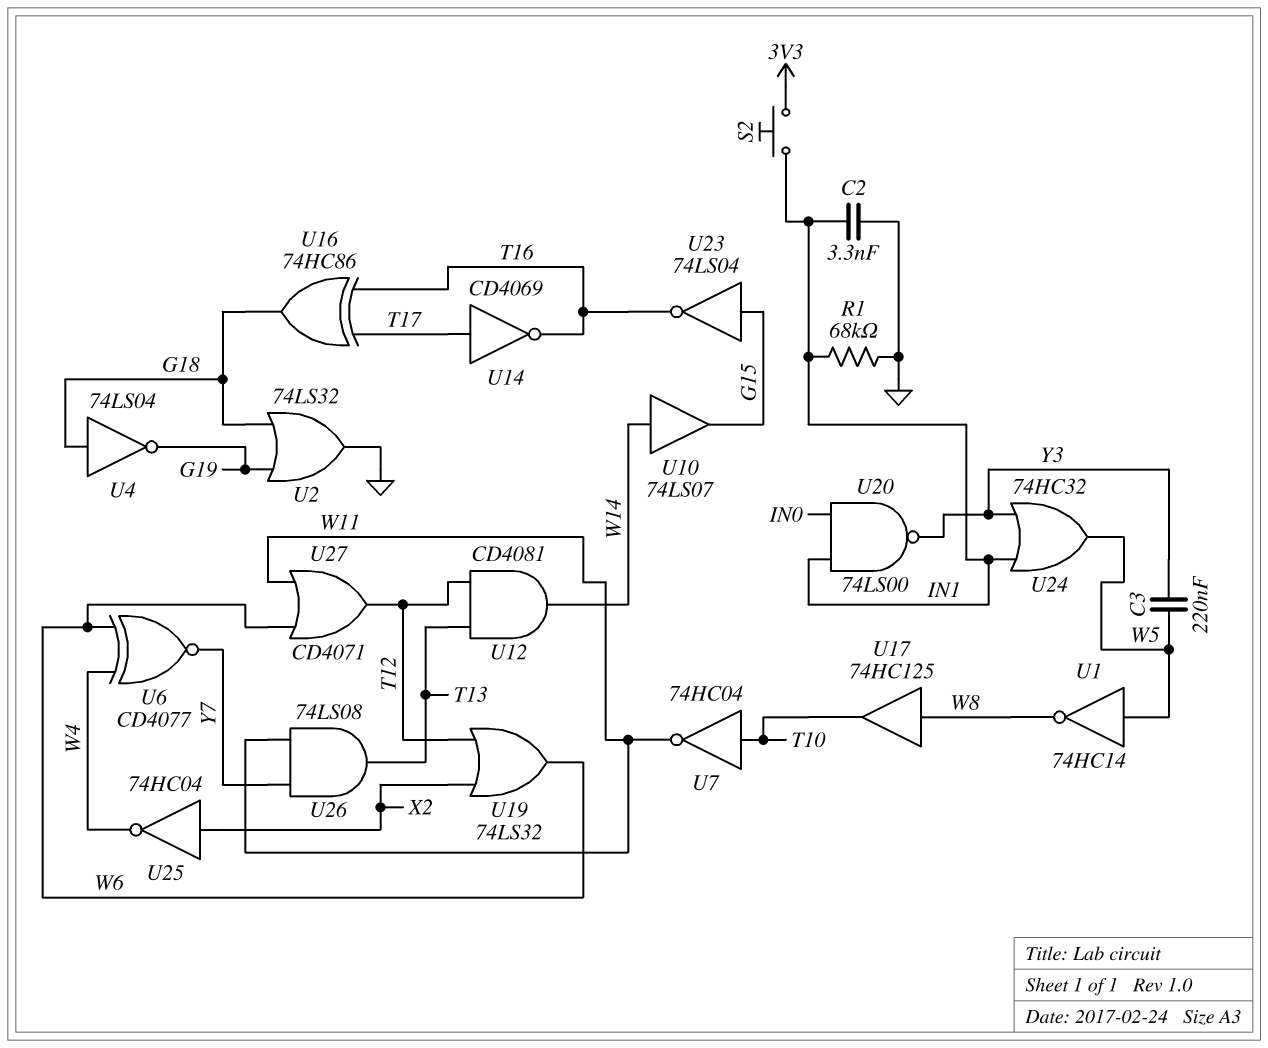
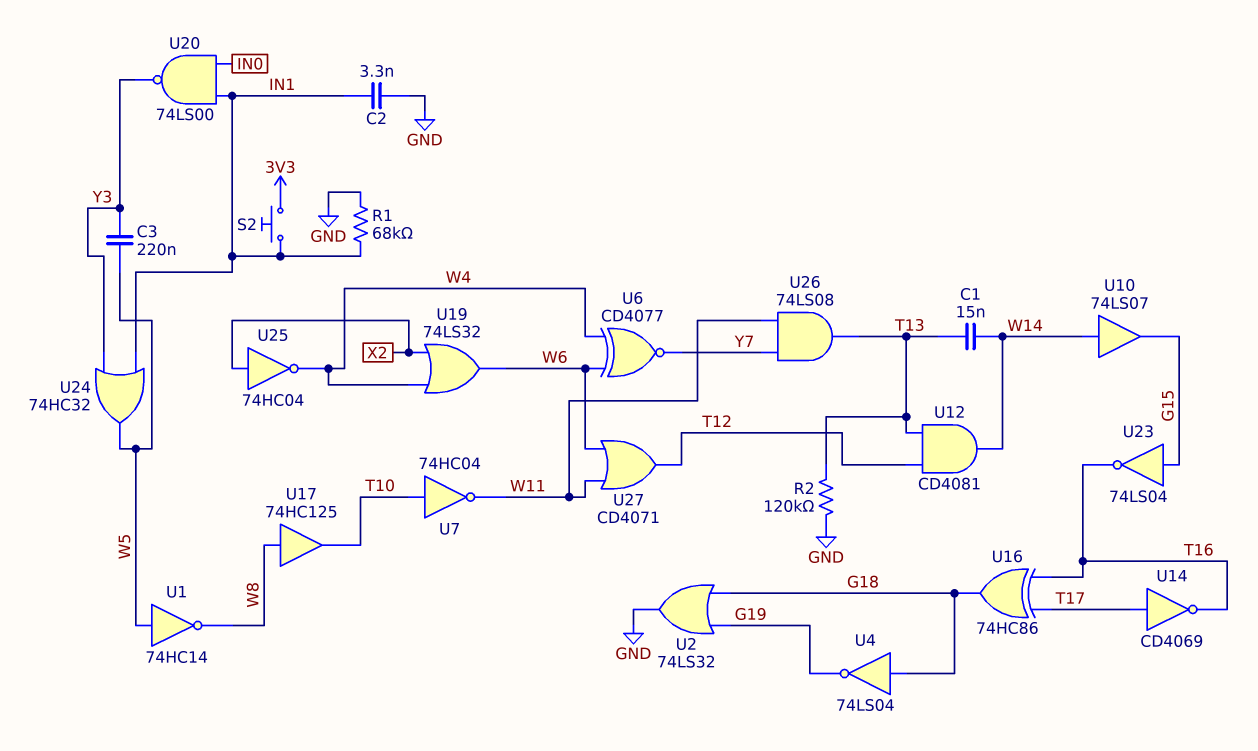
C1: none -> 15nF (T13, W14)
R2: none -> 120k (GND, T13)
U19: OR 74LS32 (in T12, in X2, out W6) -> OR 74LS32 (in W4, in X2, out W6)

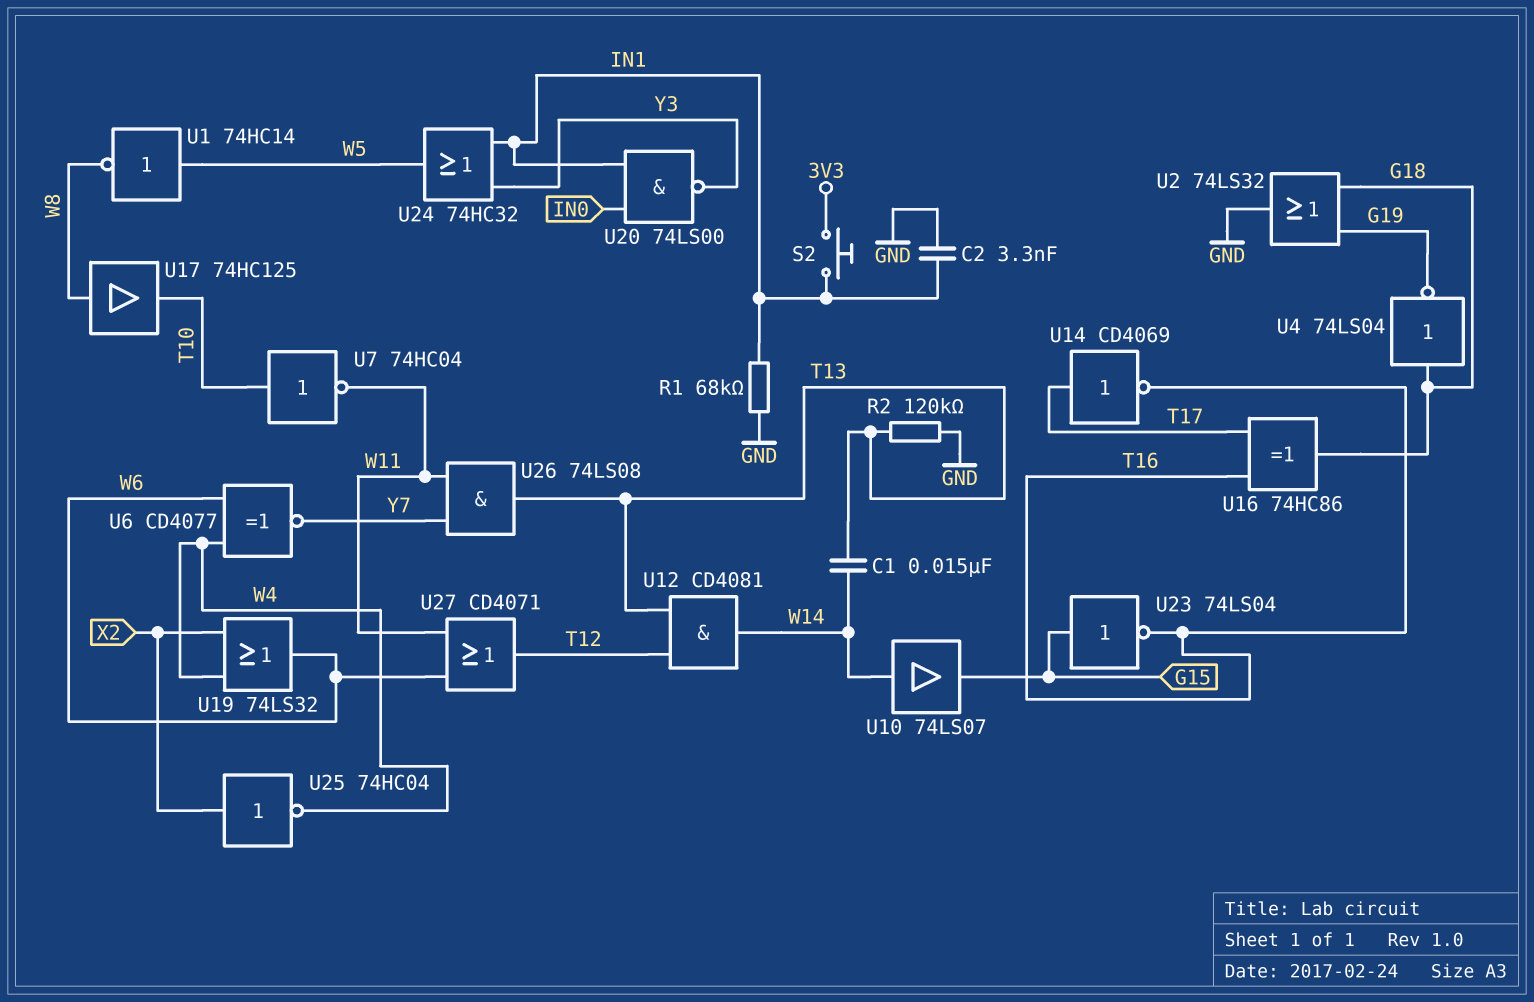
C3: 220nF (W5, Y3) -> none

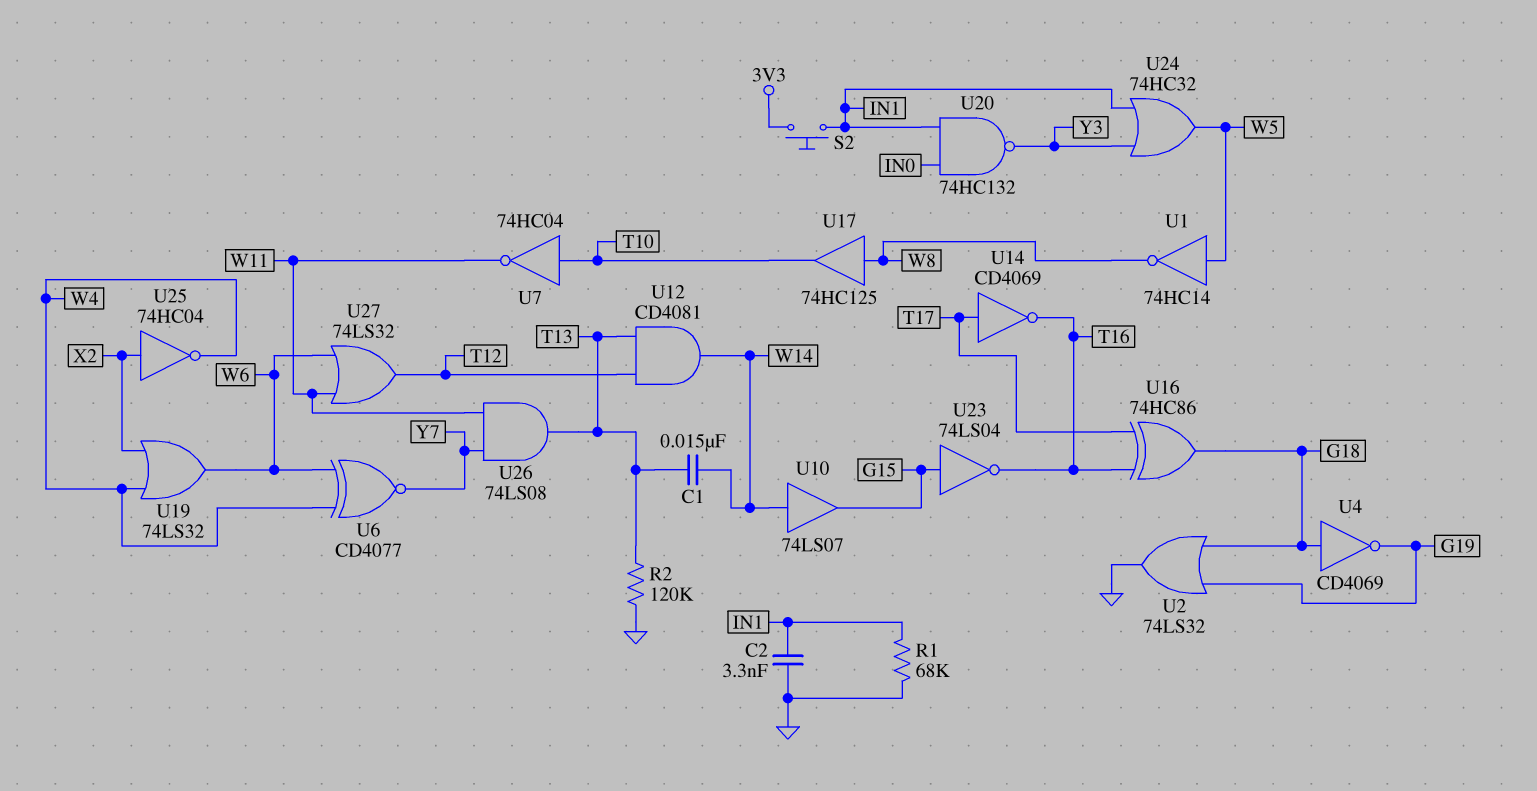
U4: NOT 74LS04 (in G18, out G19) -> NOT CD4069 (in G18, out G19)
U20: NAND 74LS00 (in IN0, in IN1, out Y3) -> NAND 74HC132 (in IN0, in IN1, out Y3)
U27: OR CD4071 (in W6, in W11, out T12) -> OR 74LS32 (in W6, in W11, out T12)

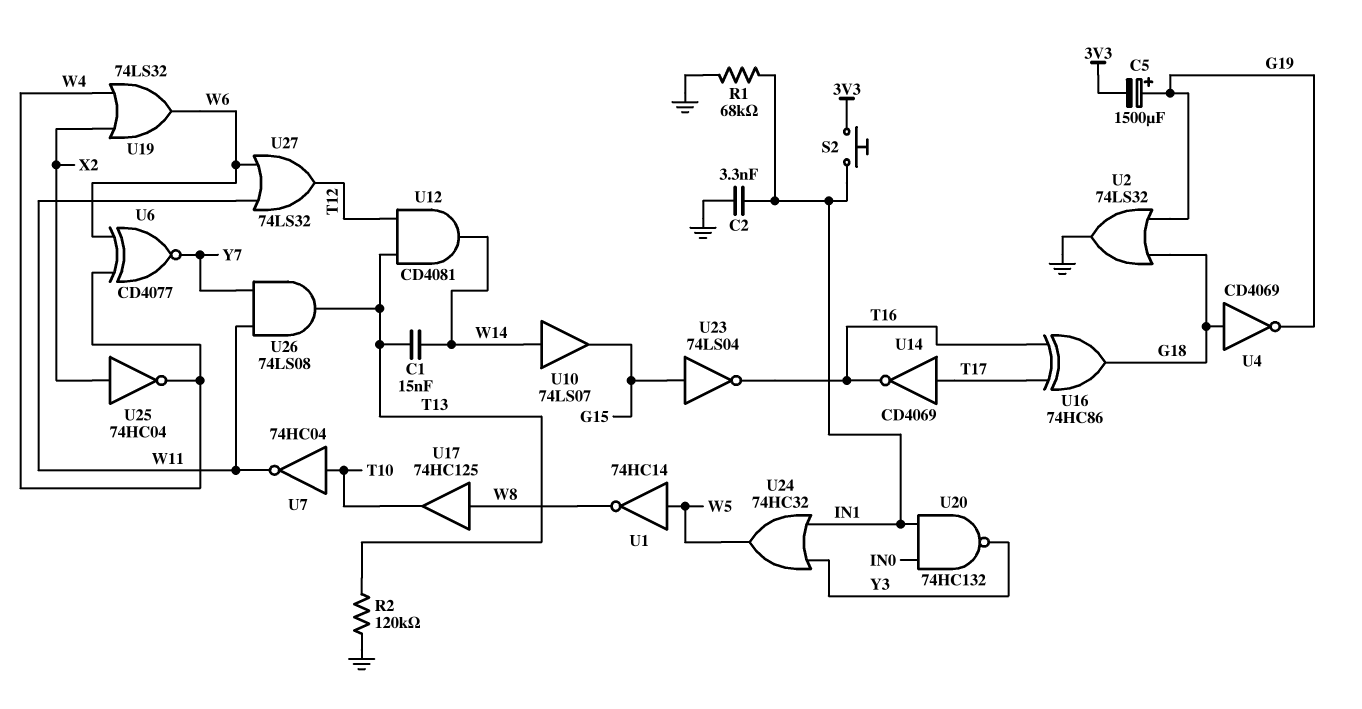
C5: none -> 1500uF (plus G19, minus 3V3)

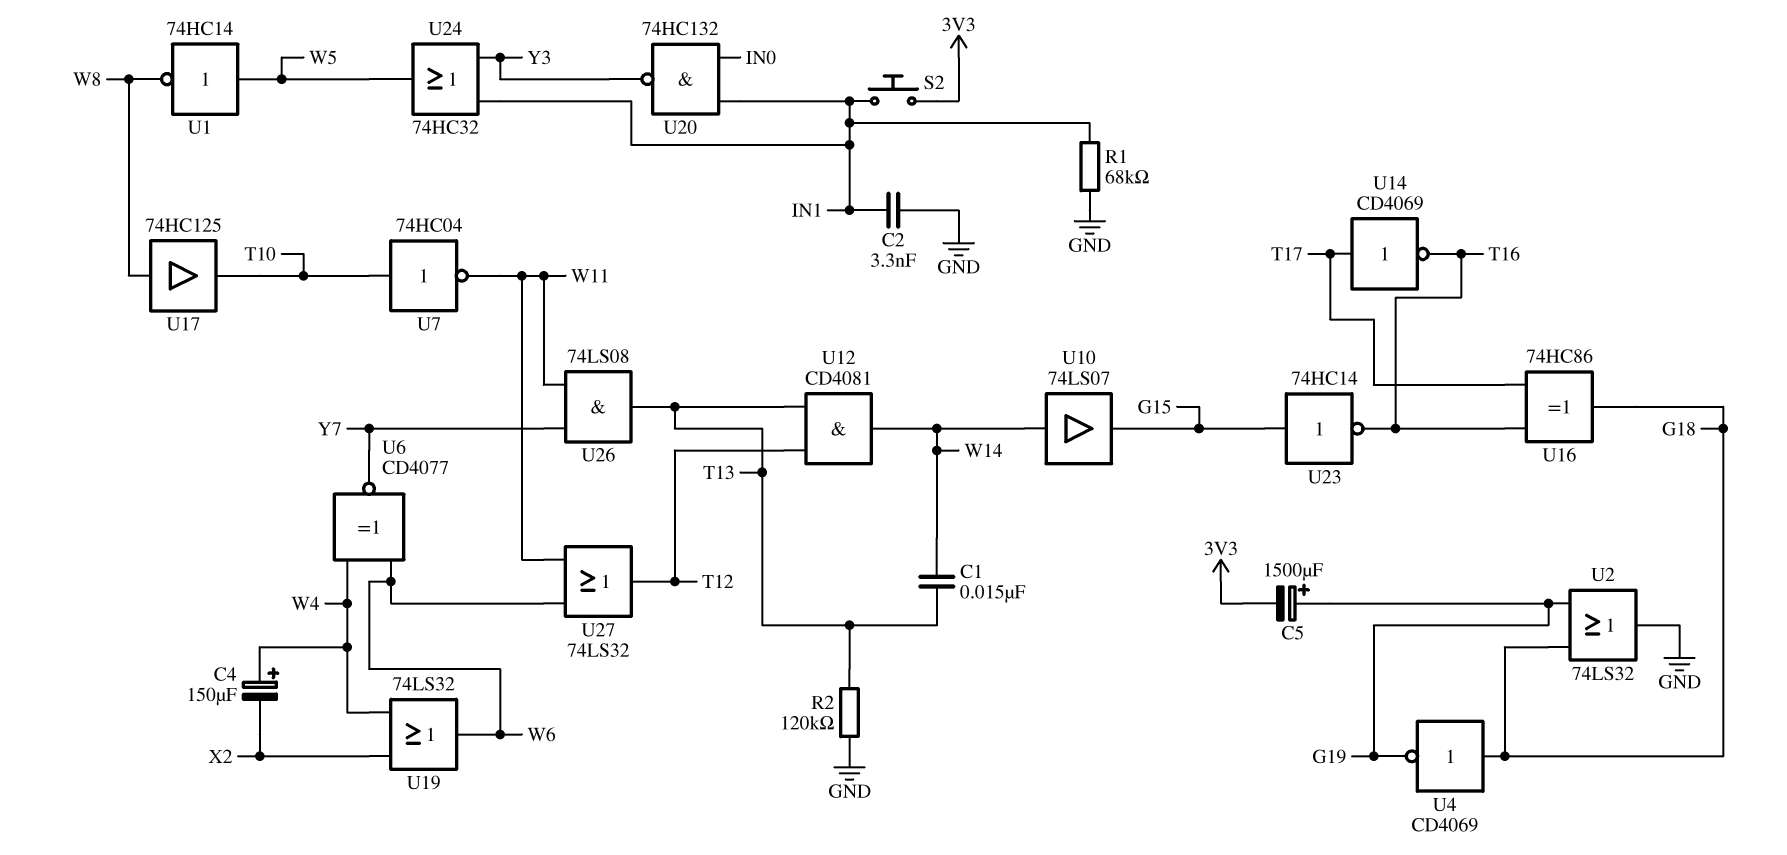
C4: none -> 150uF (plus W4, minus X2)
U23: NOT 74LS04 (in G15, out T16) -> NOT 74HC14 (in G15, out T16)
U25: NOT 74HC04 (in X2, out W4) -> none

